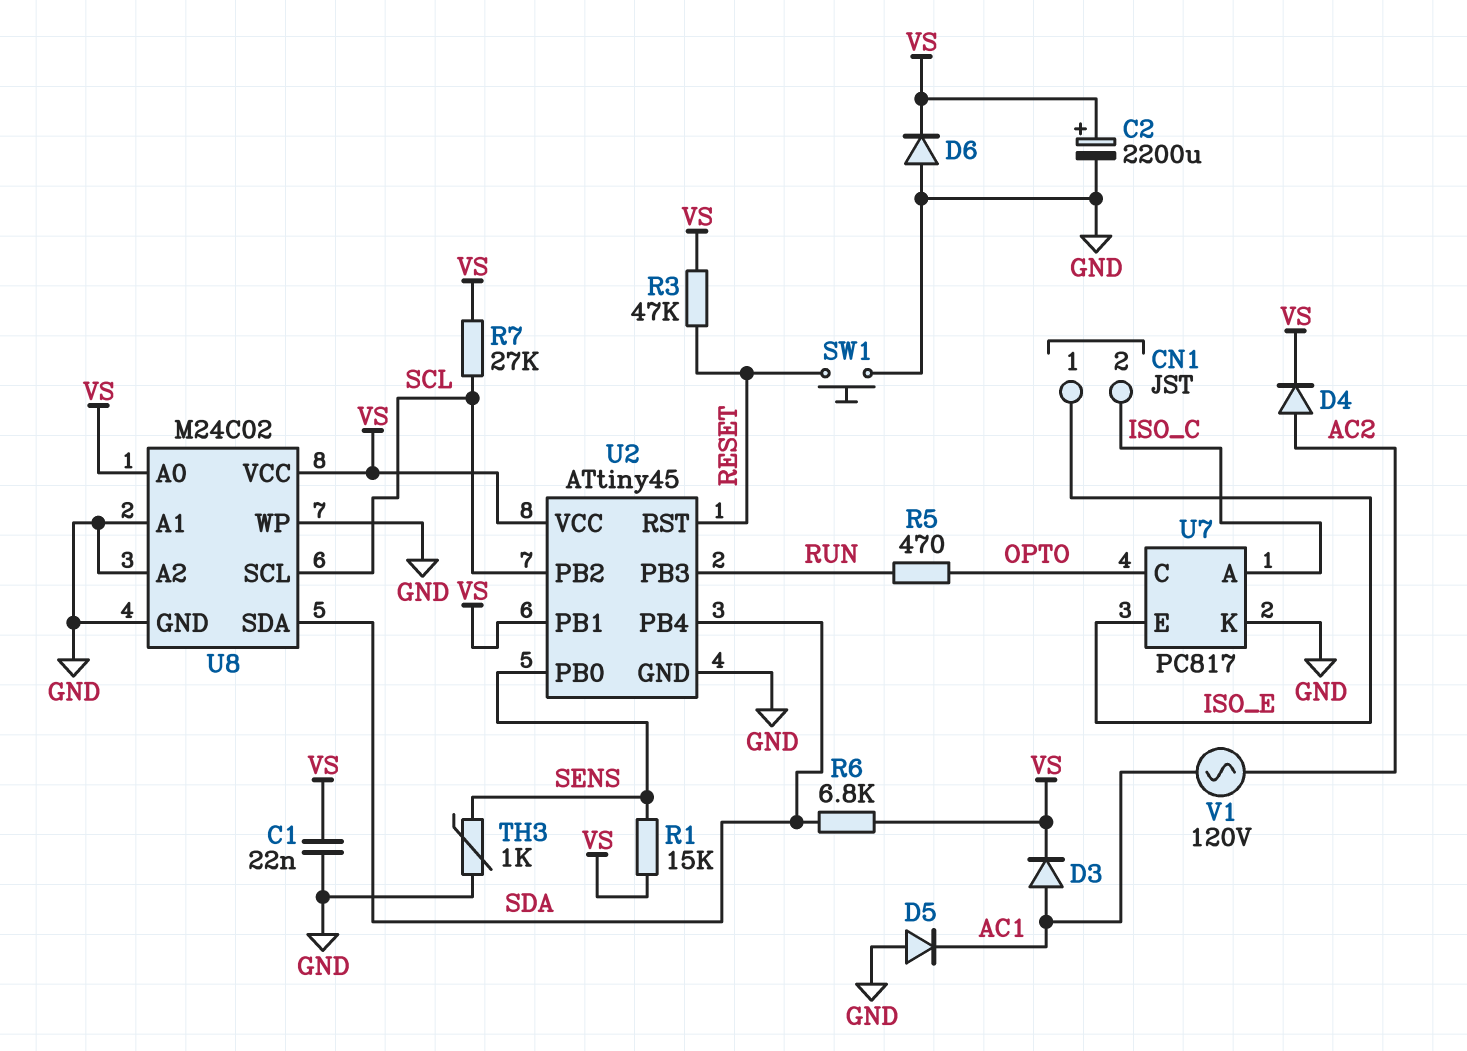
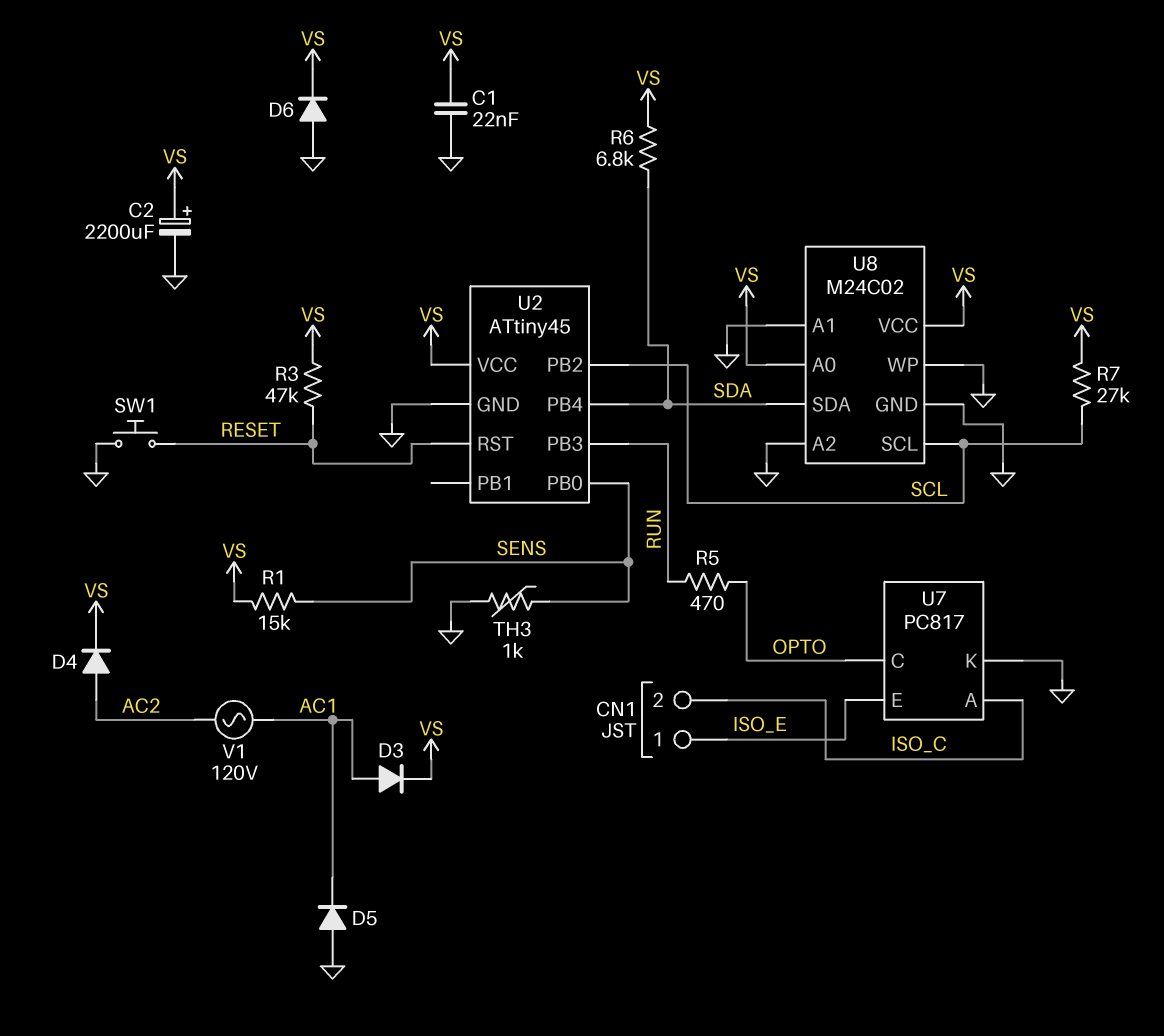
U2 pin PB1: VS -> none

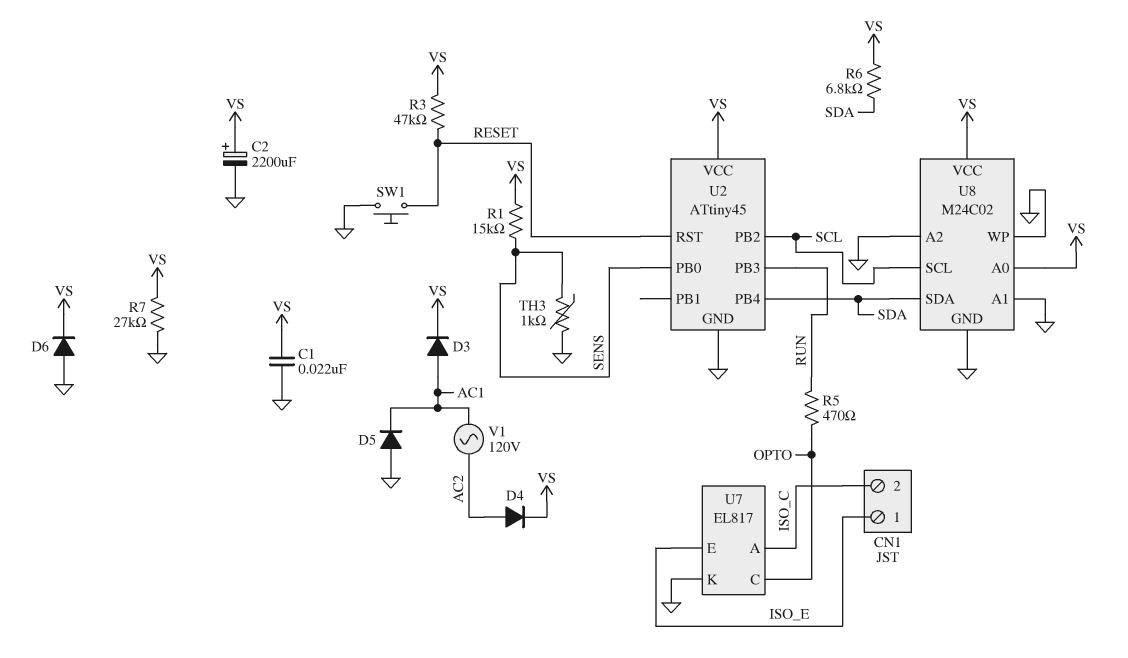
R7: 27k (SCL, VS) -> 27k (GND, VS)
U7: PC817 -> EL817

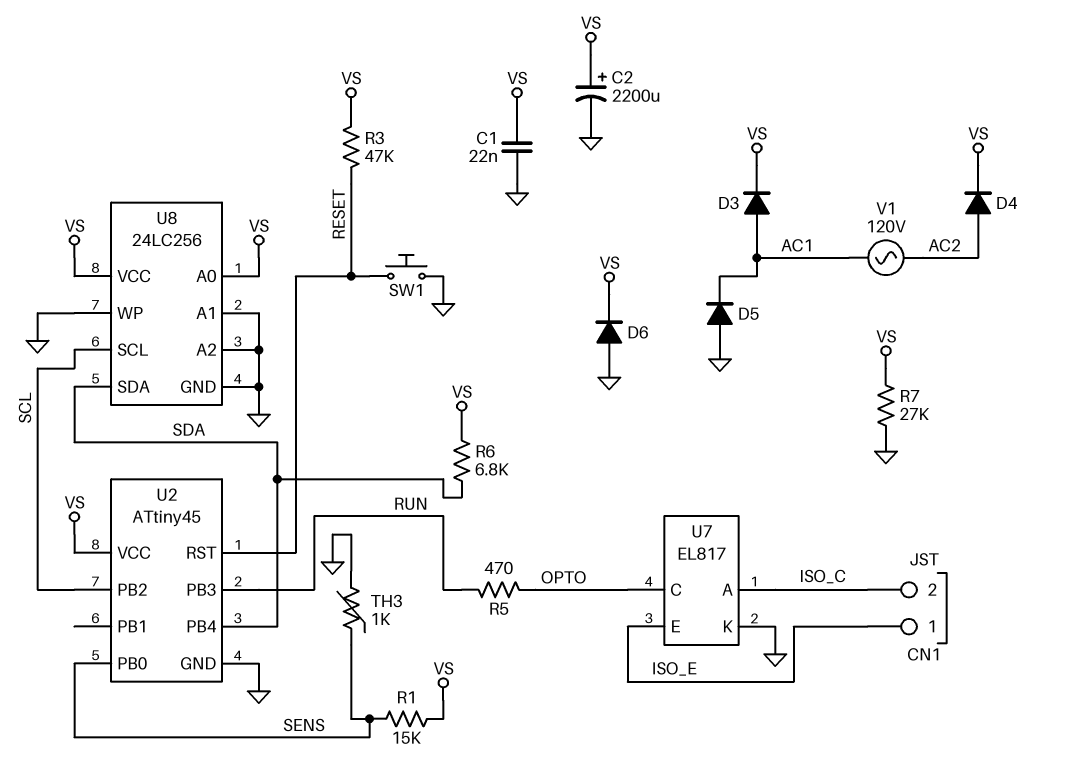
U8: M24C02 -> 24LC256

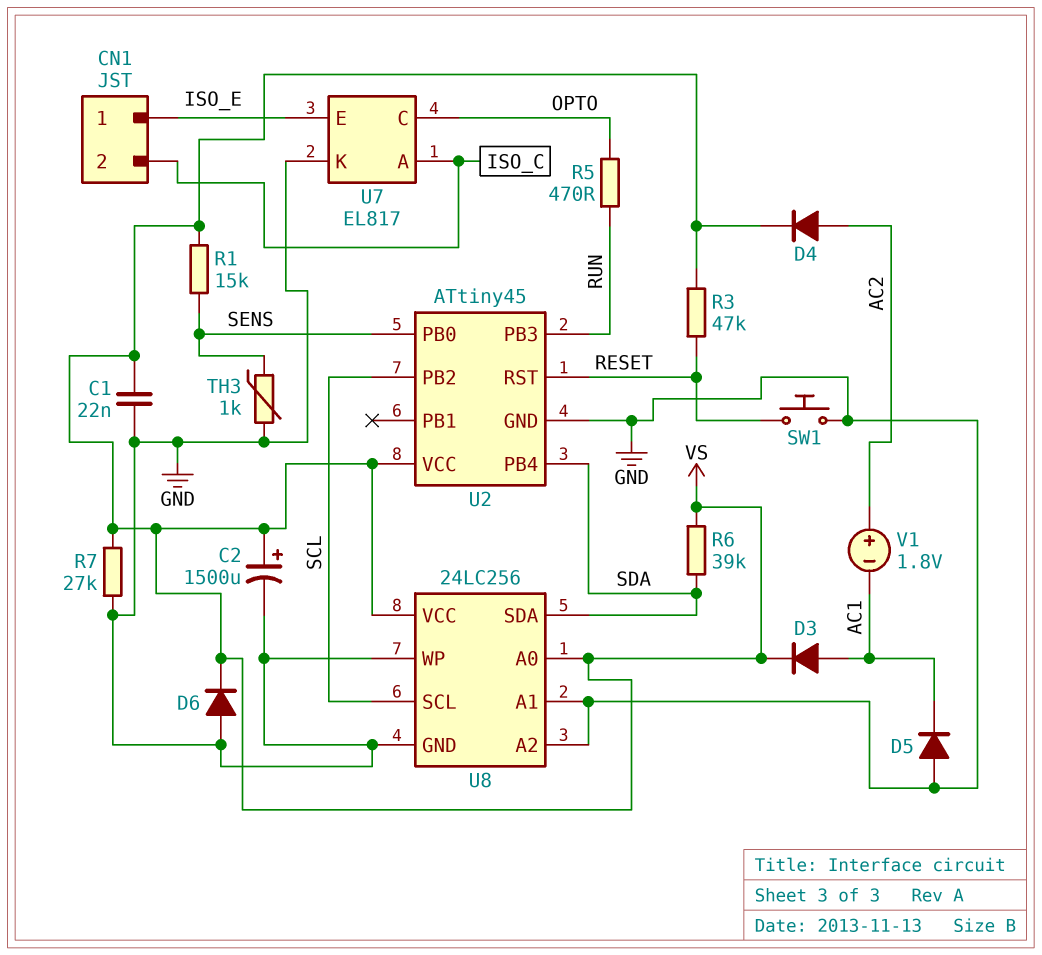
C2: 2200uF (plus VS, minus GND) -> 1500uF (plus VS, minus GND)
R6: 6.8k (SDA, VS) -> 39k (SDA, VS)
V1: AC 120V (AC1, AC2) -> 1.8V (plus AC2, minus AC1)

